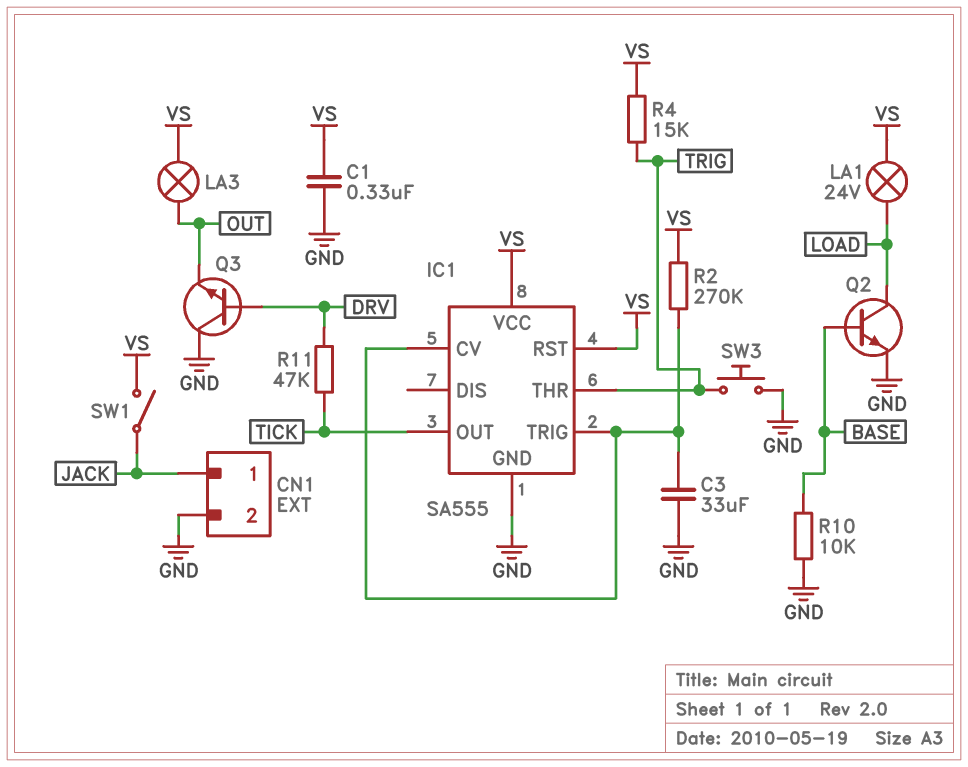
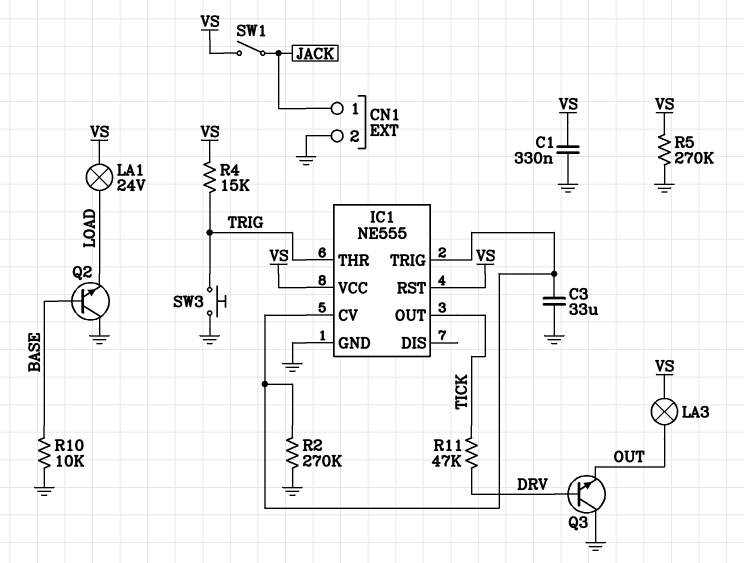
IC1: SA555 -> NE555
Q2: NPN (B BASE, C LOAD, E GND) -> NPN (B BASE, C GND, E LOAD)
R2: 270k (IC1/CV, VS) -> 270k (GND, IC1/CV)
R5: none -> 270k (GND, VS)

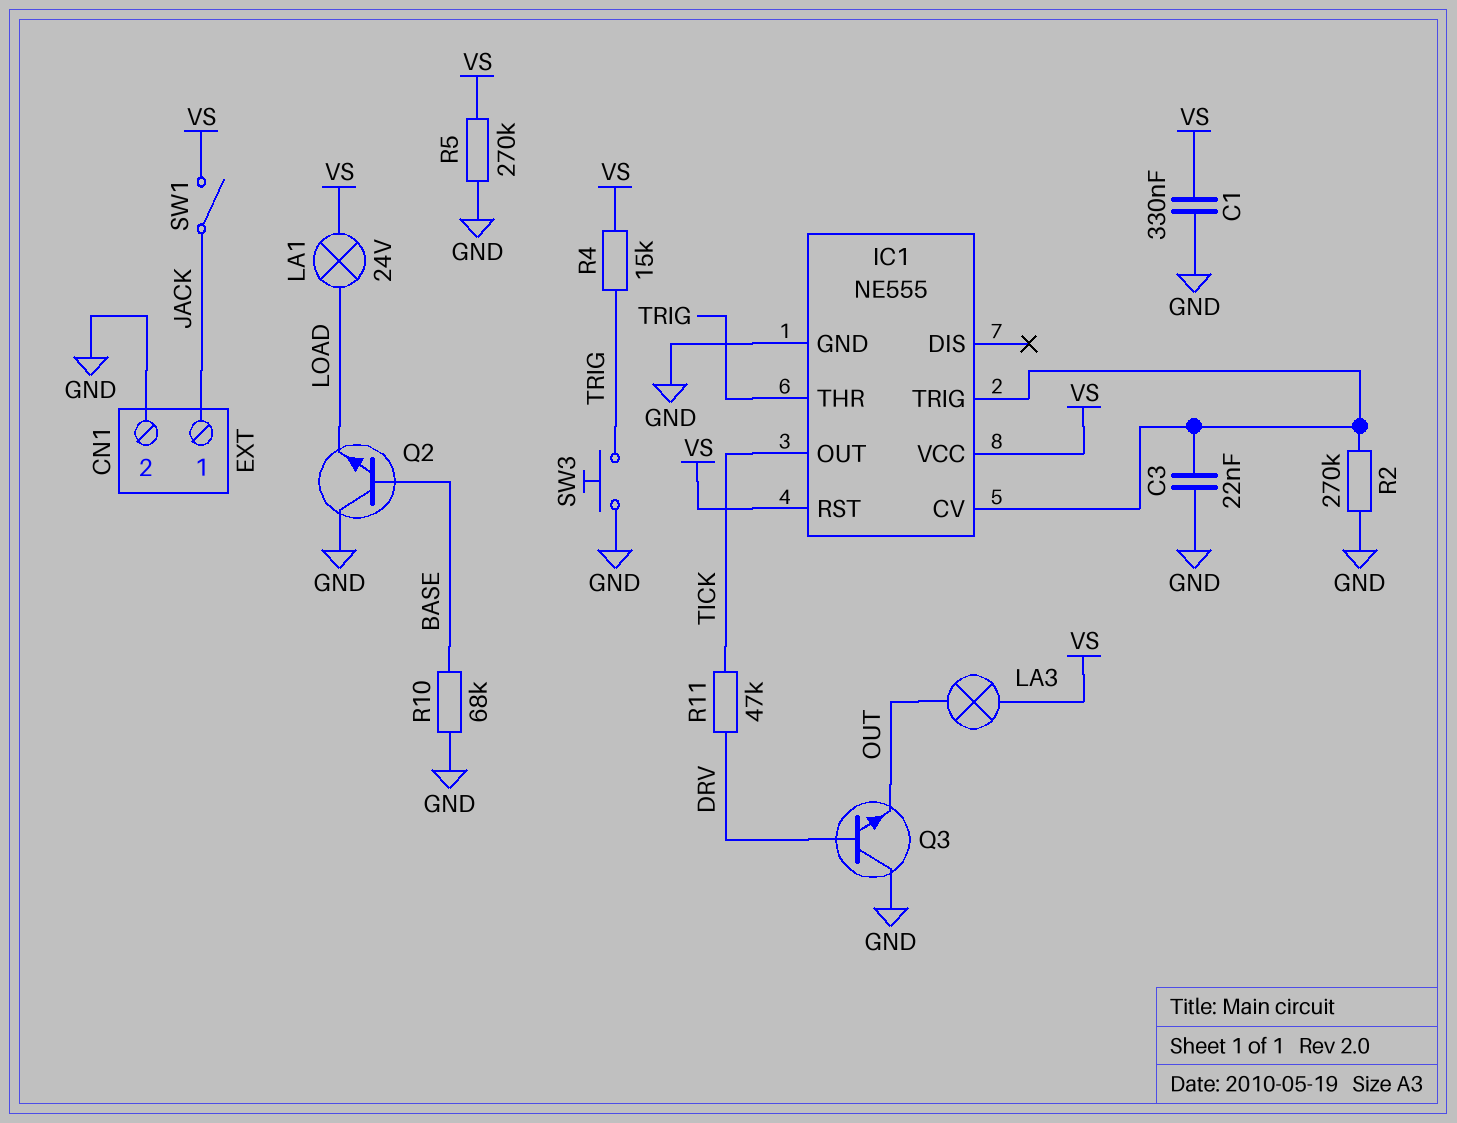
C3: 33uF (GND, IC1/CV) -> 22nF (GND, IC1/CV)
R10: 10k (BASE, GND) -> 68k (BASE, GND)

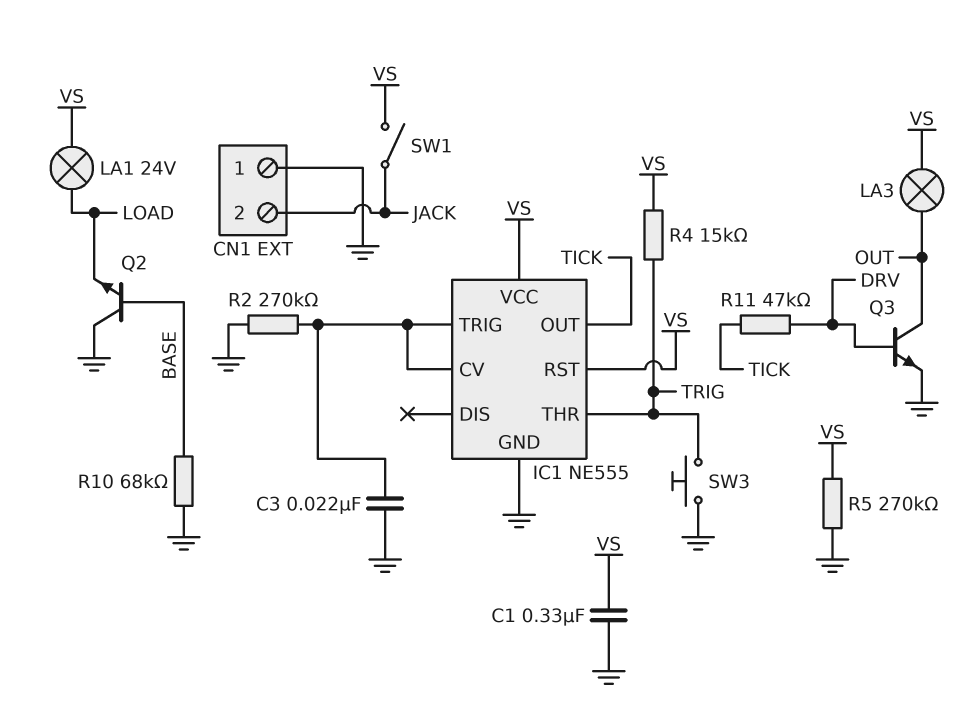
CN1 pin 1: JACK -> GND
CN1 pin 2: GND -> JACK
Q3: NPN (B DRV, C GND, E OUT) -> NPN (B DRV, C OUT, E GND)

